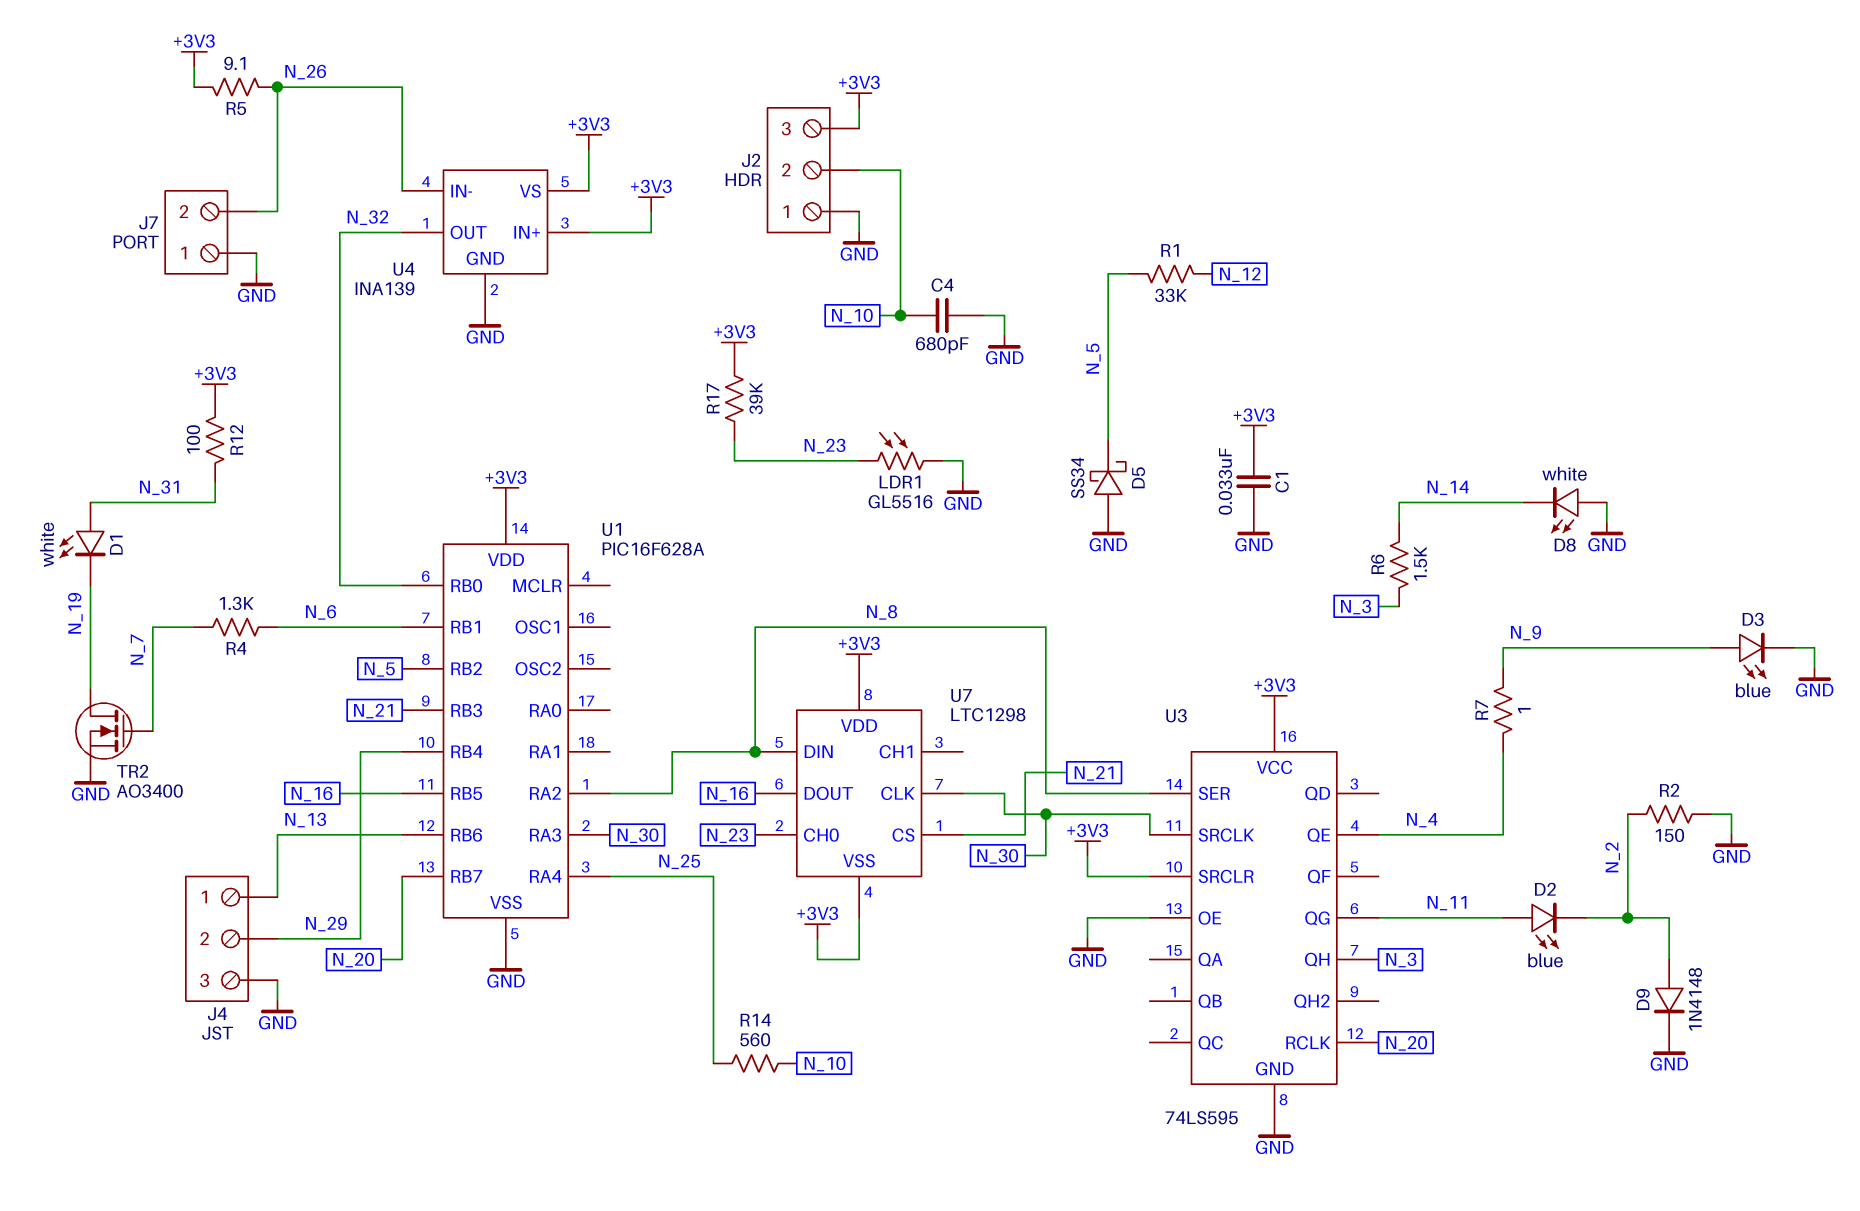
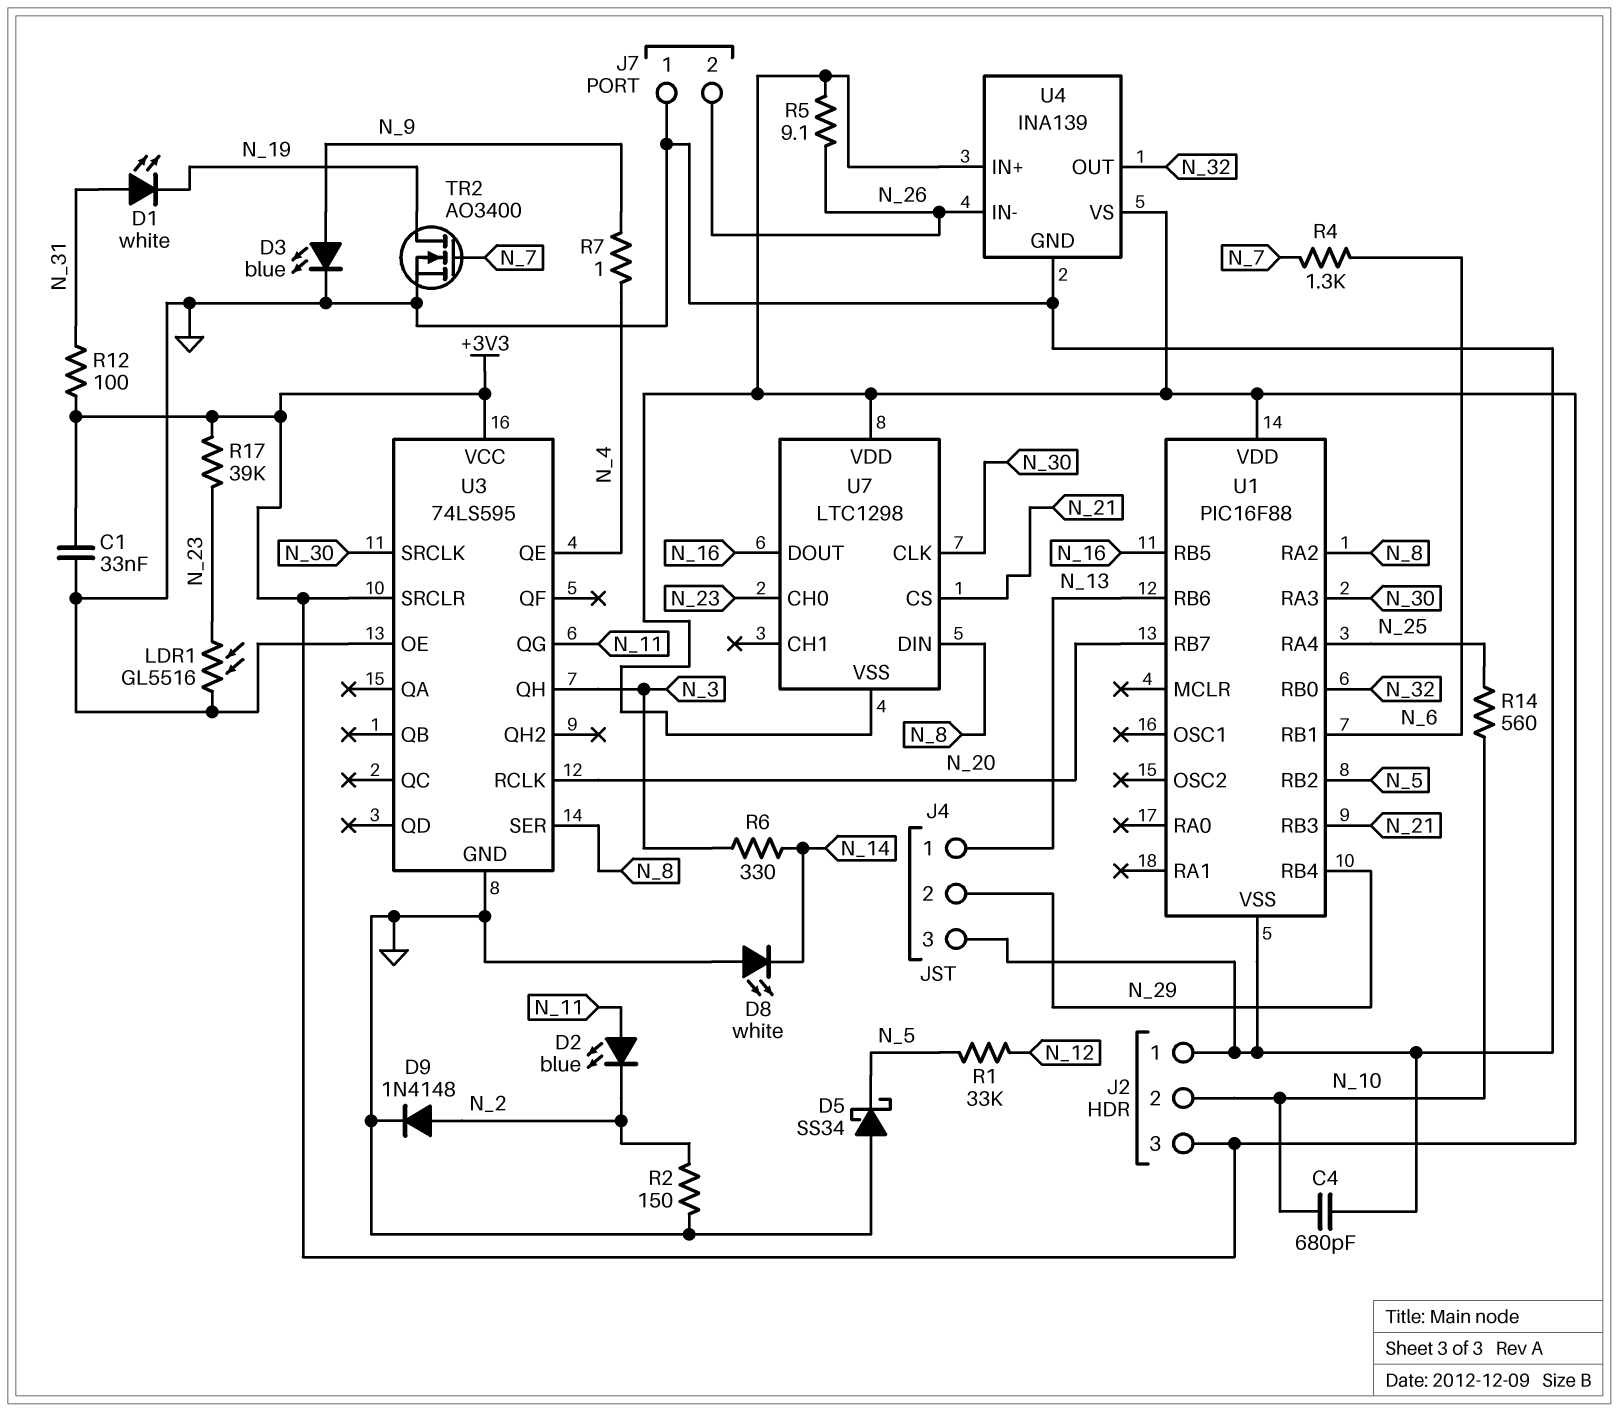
R6: 1.5k (N_3, N_14) -> 330 (N_3, N_14)
U1: PIC16F628A -> PIC16F88

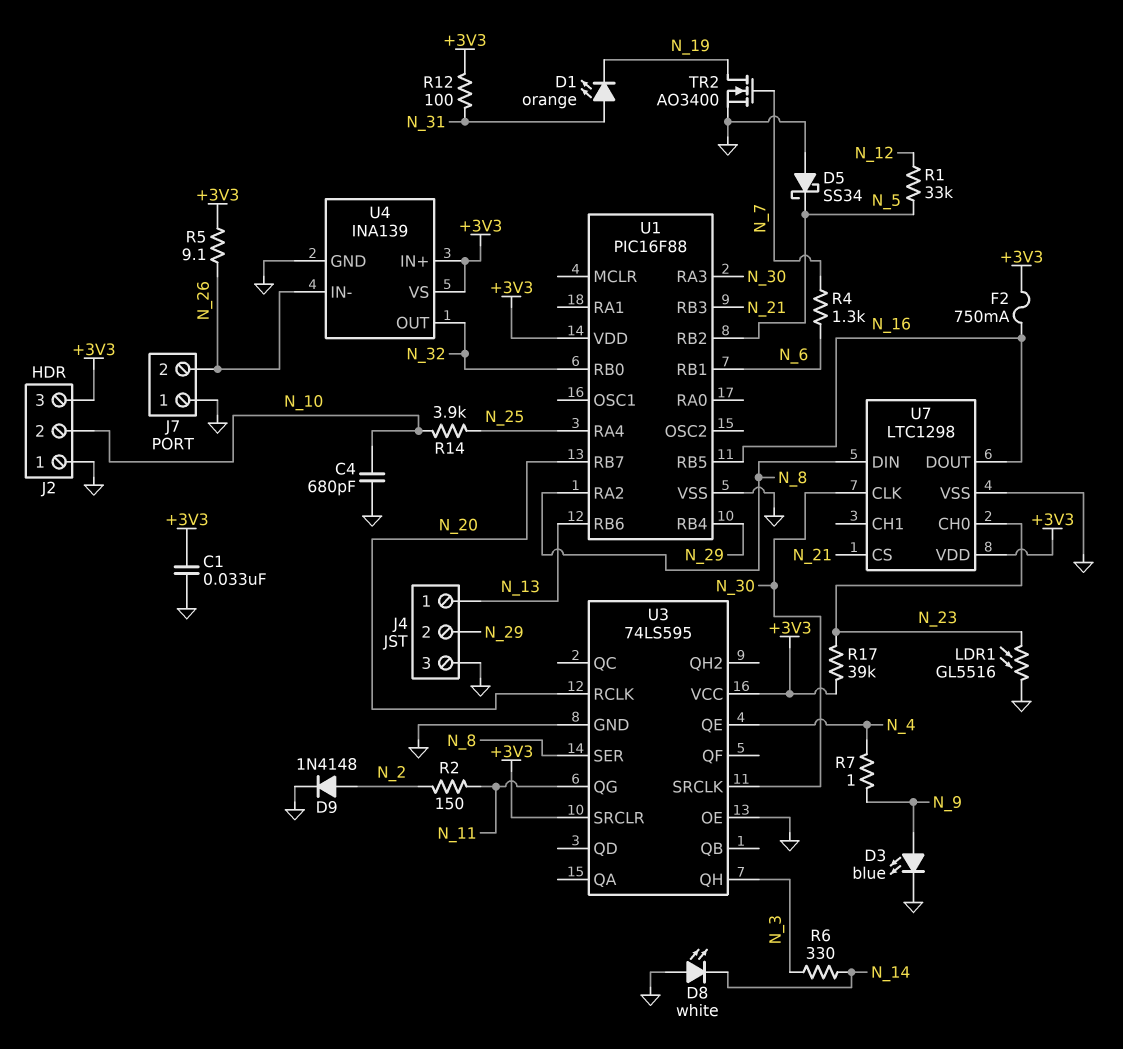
D1: LED white (A N_31, K N_19) -> LED orange (A N_31, K N_19)
D2: LED blue (A N_11, K N_2) -> none
F2: none -> 750mA (+3V3, N_16)
R2: 150 (GND, N_2) -> 150 (N_2, N_11)
R14: 560 (N_10, N_25) -> 3.9k (N_10, N_25)
U7 pin VSS: +3V3 -> GND

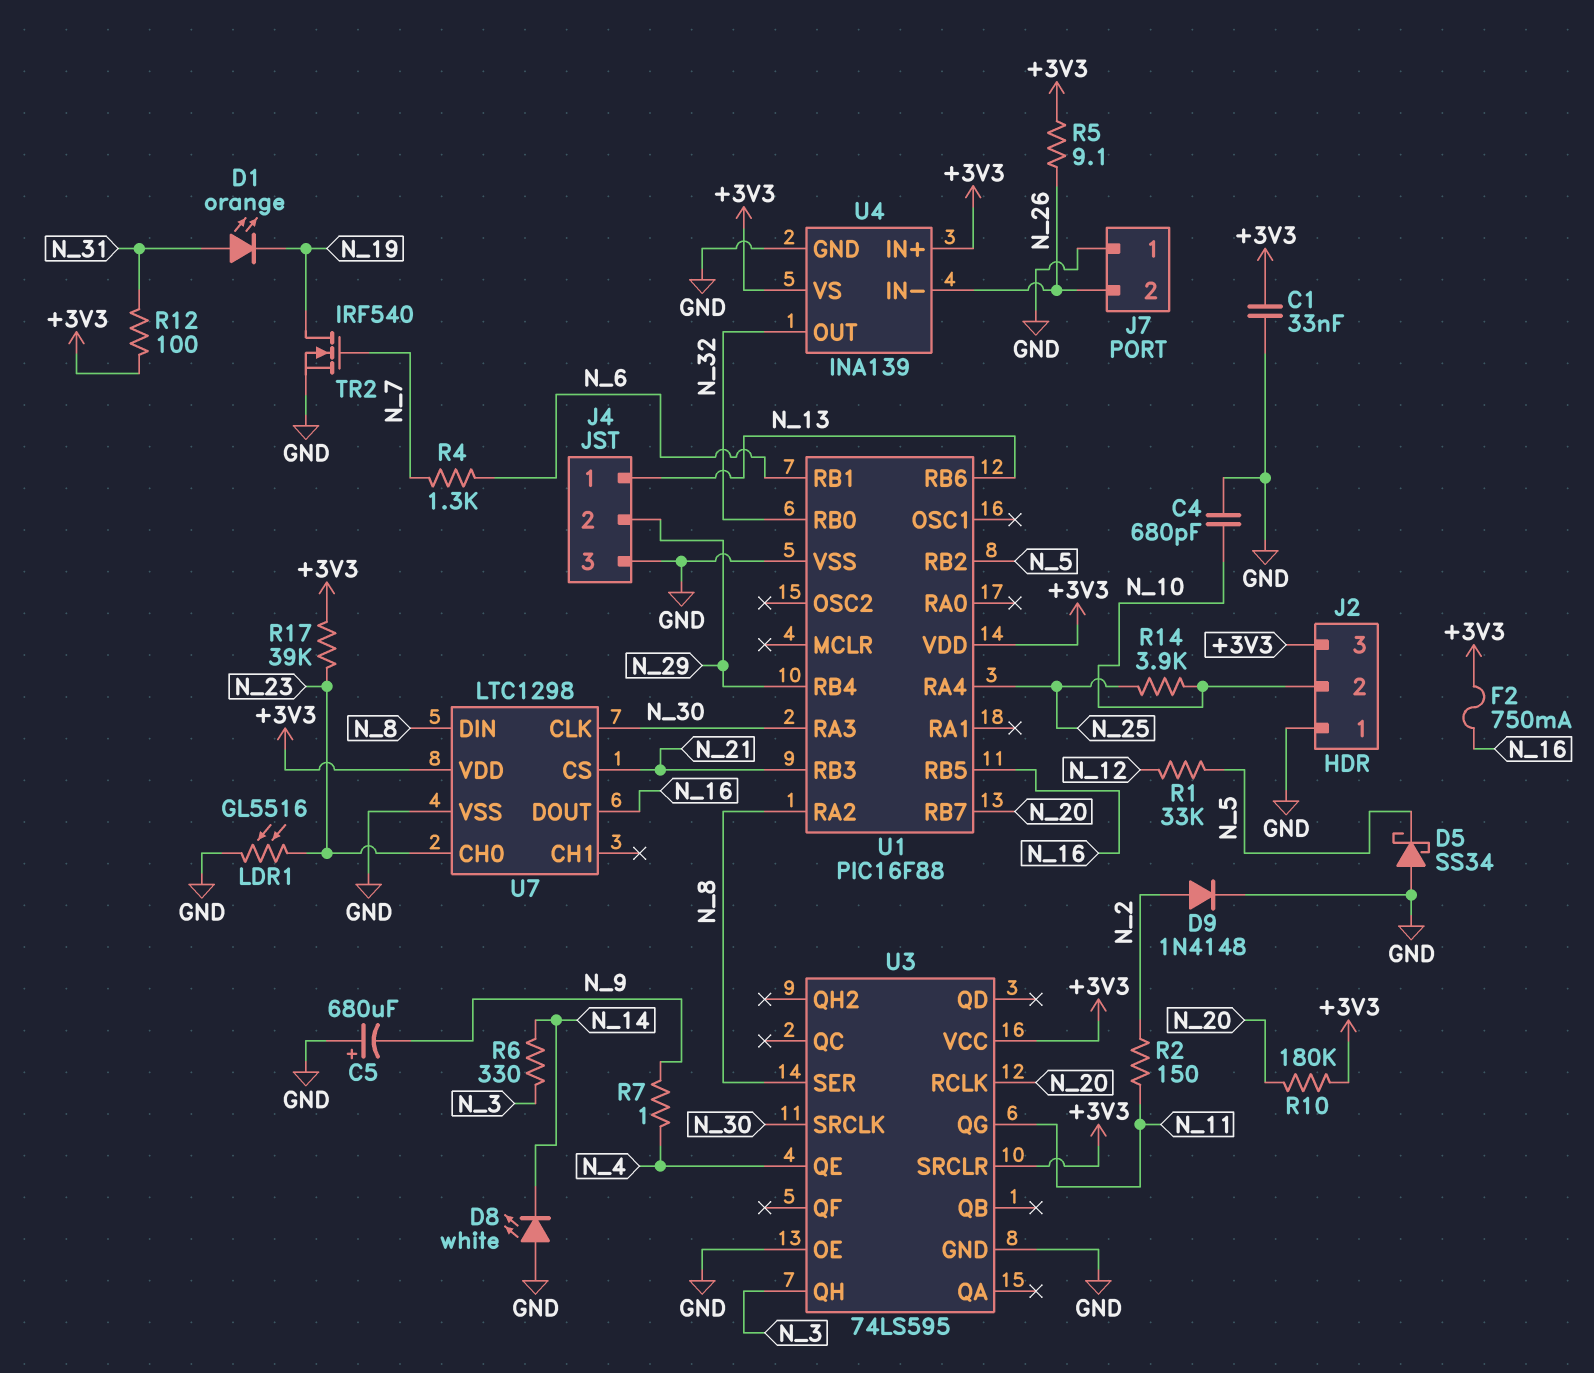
C5: none -> 680uF (plus GND, minus N_9)
D3: LED blue (A N_9, K GND) -> none
R10: none -> 180k (+3V3, N_20)
TR2: NMOS AO3400 (G N_7, D N_19, S GND) -> NMOS IRF540 (G N_7, D N_19, S GND)

